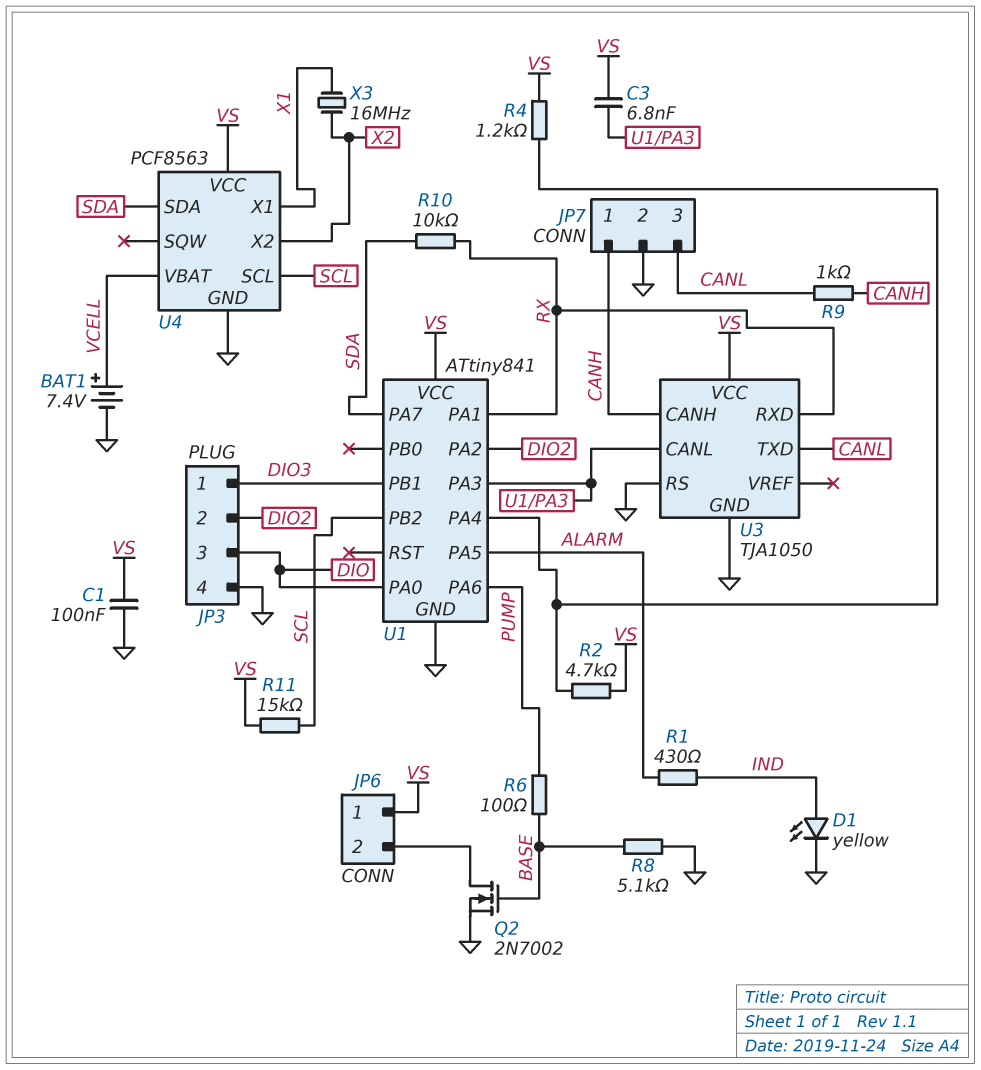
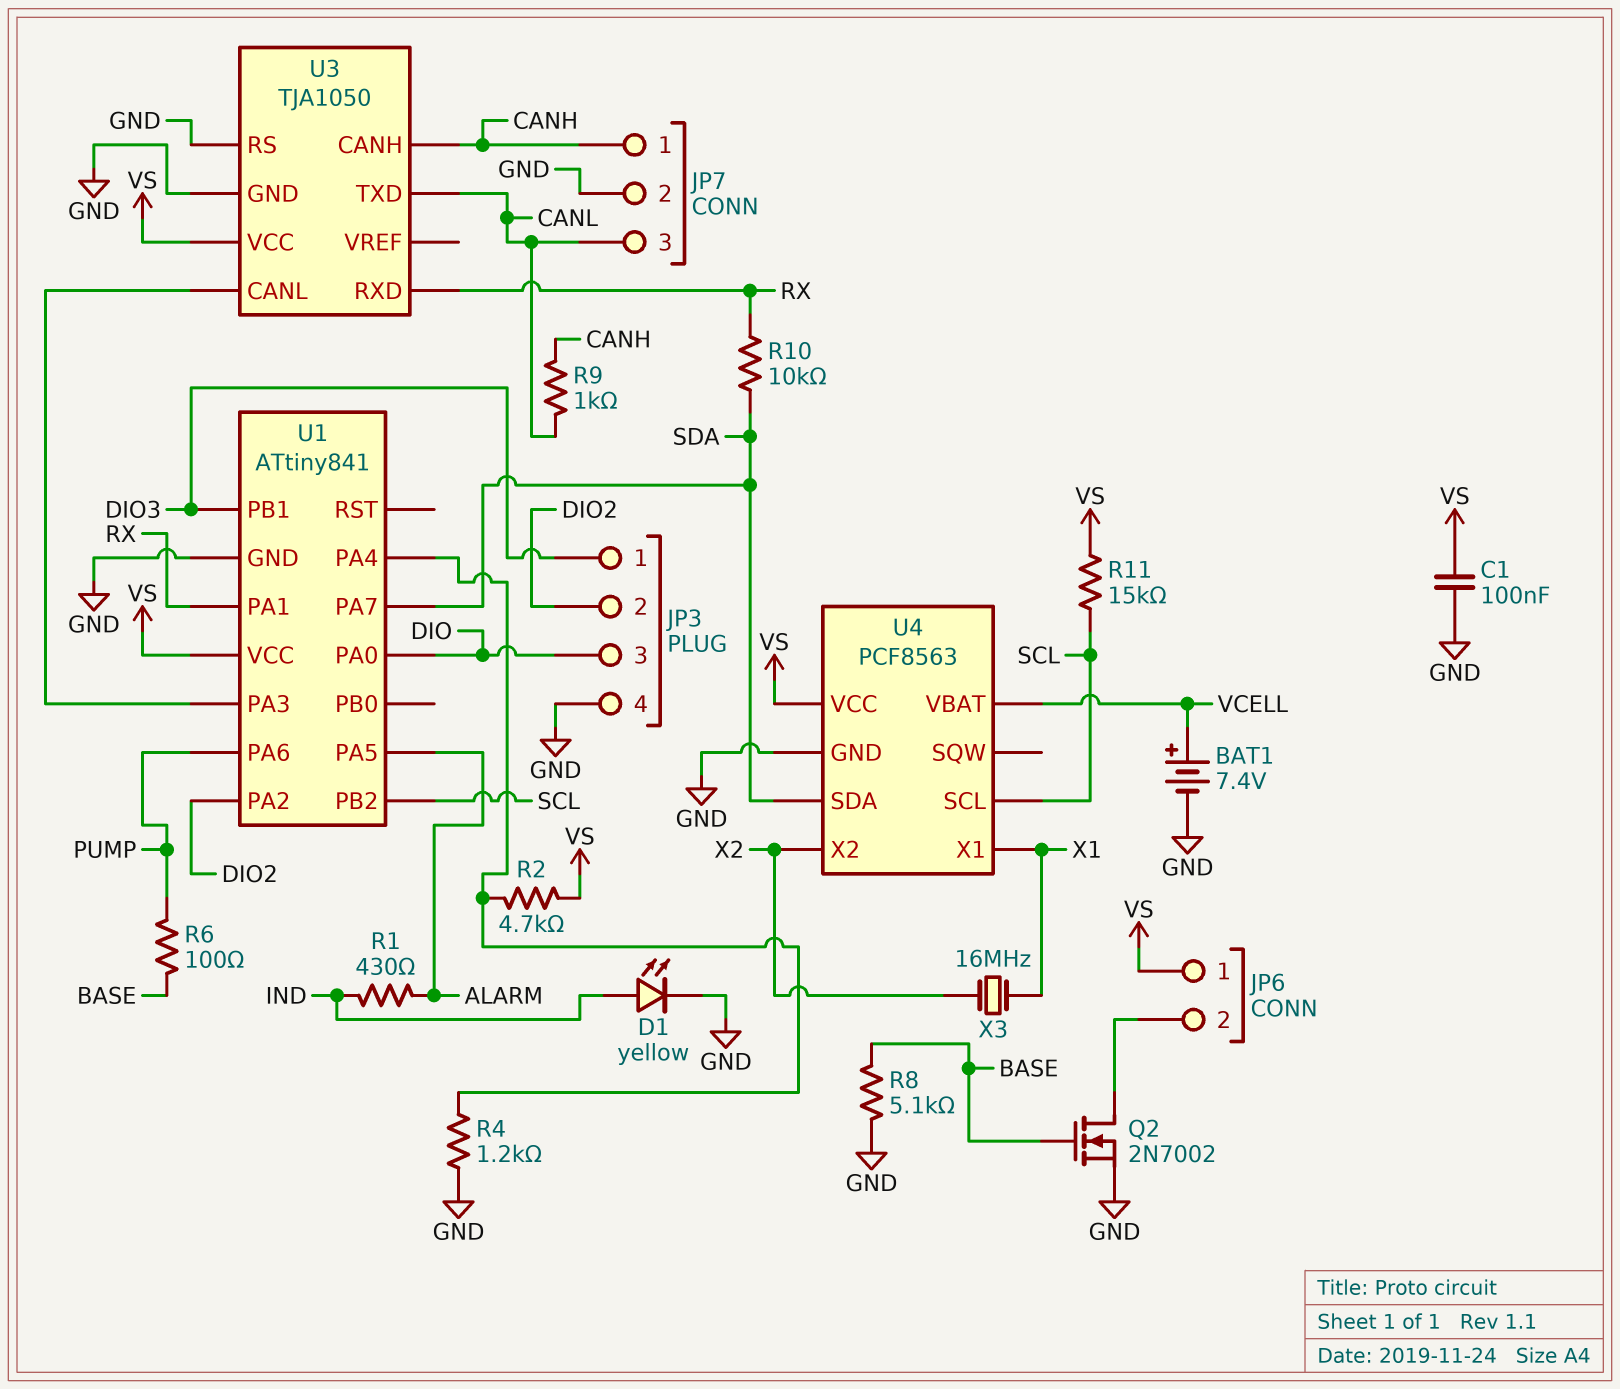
C3: 6.8nF (U1/PA3, VS) -> none
R4: 1.2k (U1/PA4, VS) -> 1.2k (GND, U1/PA4)

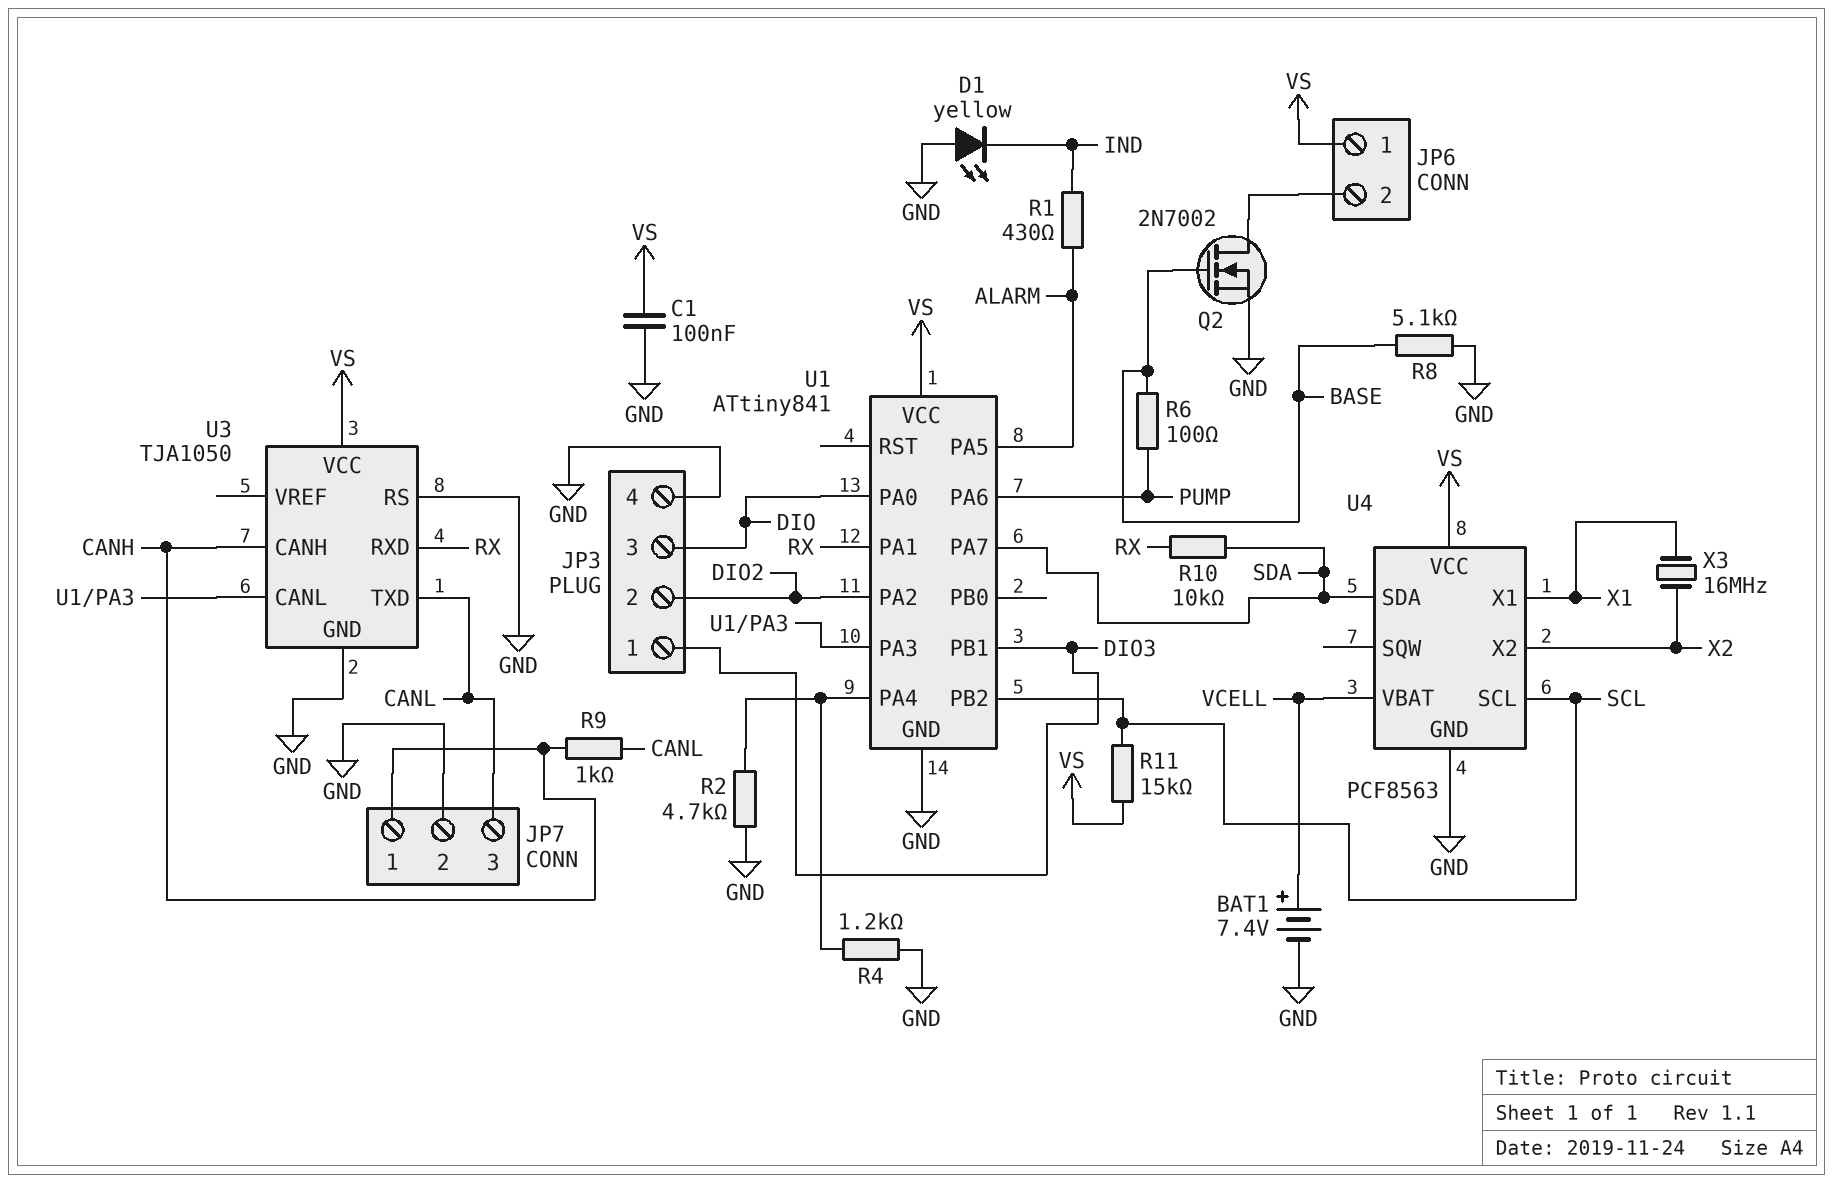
D1: LED yellow (A IND, K GND) -> LED yellow (A GND, K IND)
R2: 4.7k (U1/PA4, VS) -> 4.7k (GND, U1/PA4)

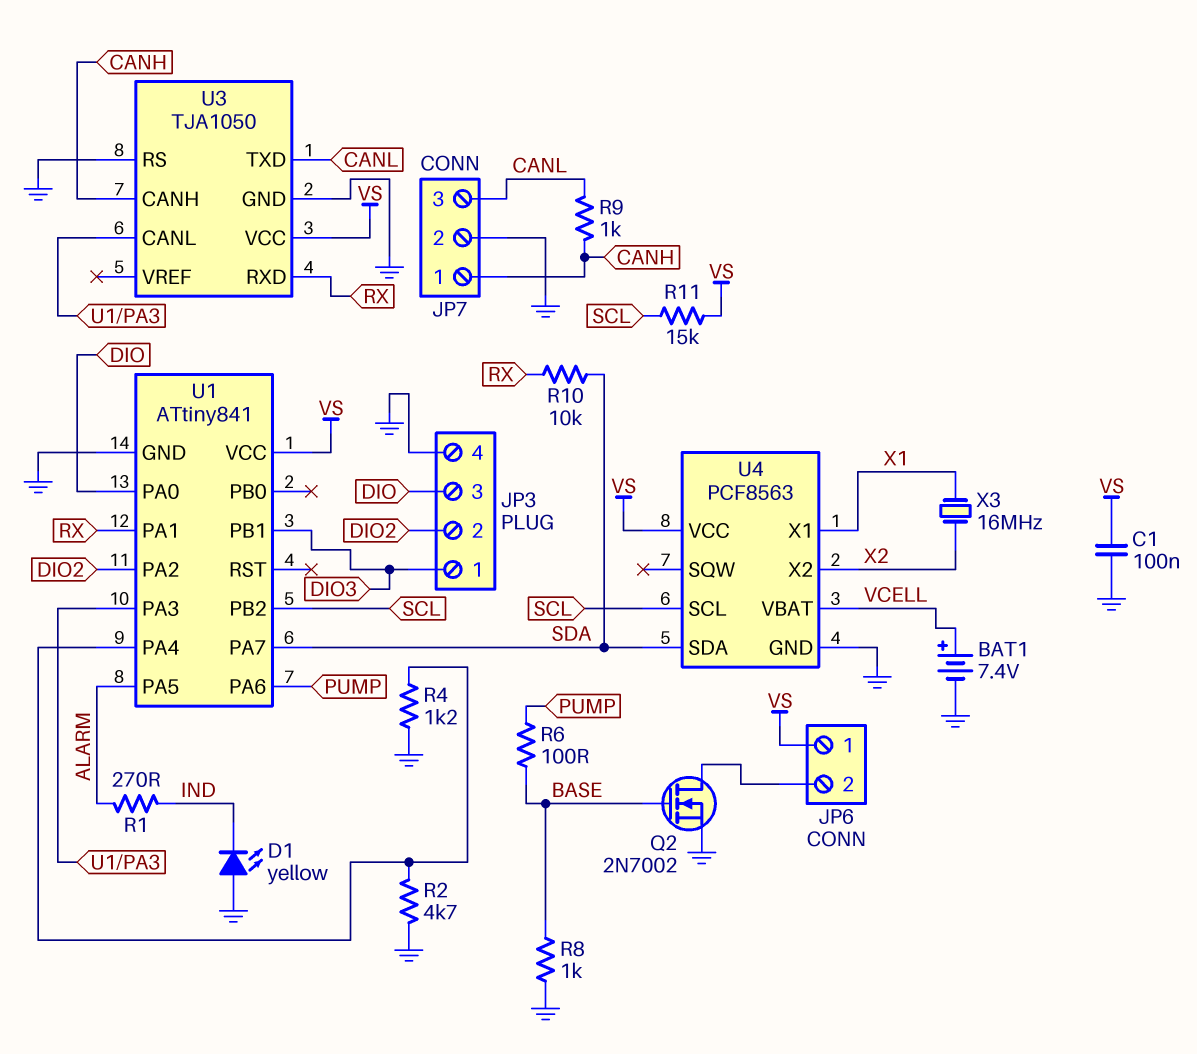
R1: 430 (ALARM, IND) -> 270 (ALARM, IND)
R8: 5.1k (BASE, GND) -> 1k (BASE, GND)

